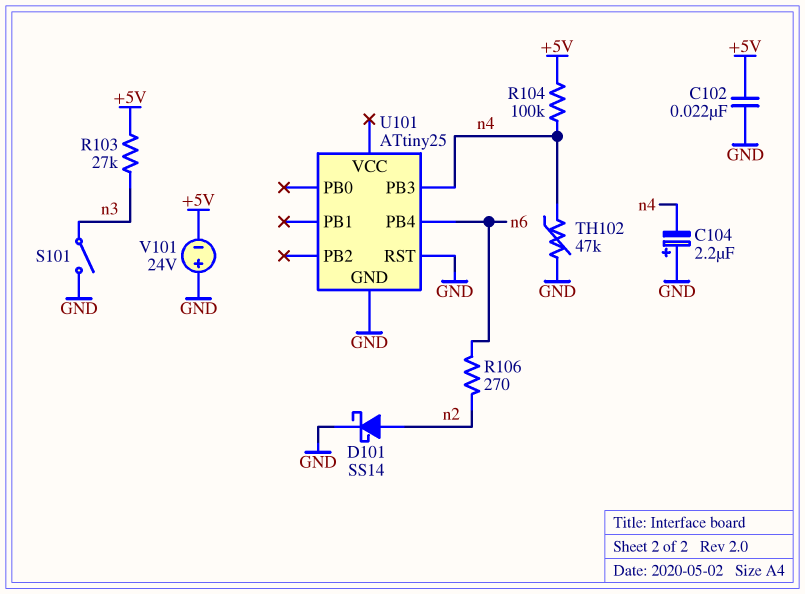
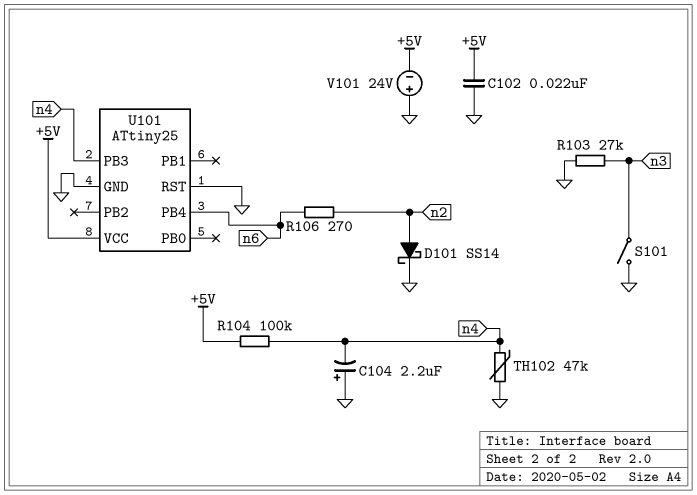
R103: 27k (+5V, n3) -> 27k (GND, n3)
U101 pin VCC: none -> +5V

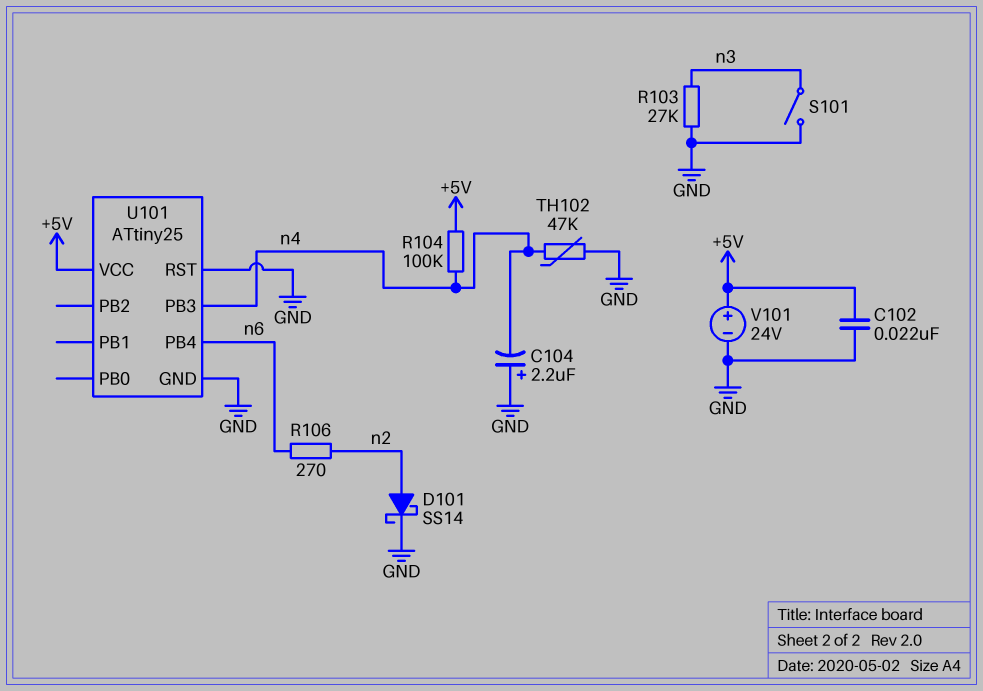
V101: 24V (plus GND, minus +5V) -> 24V (plus +5V, minus GND)

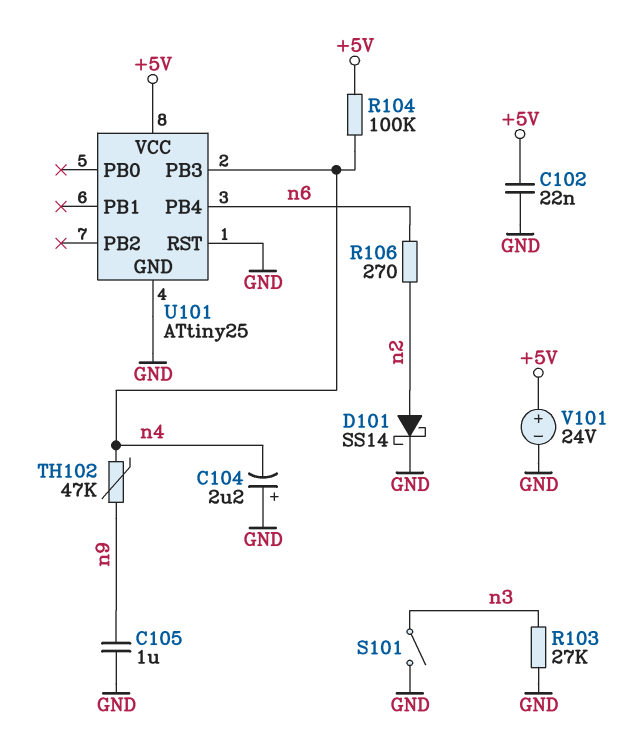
C105: none -> 1uF (GND, n9)
TH102: 47k (GND, n4) -> 47k (n4, n9)

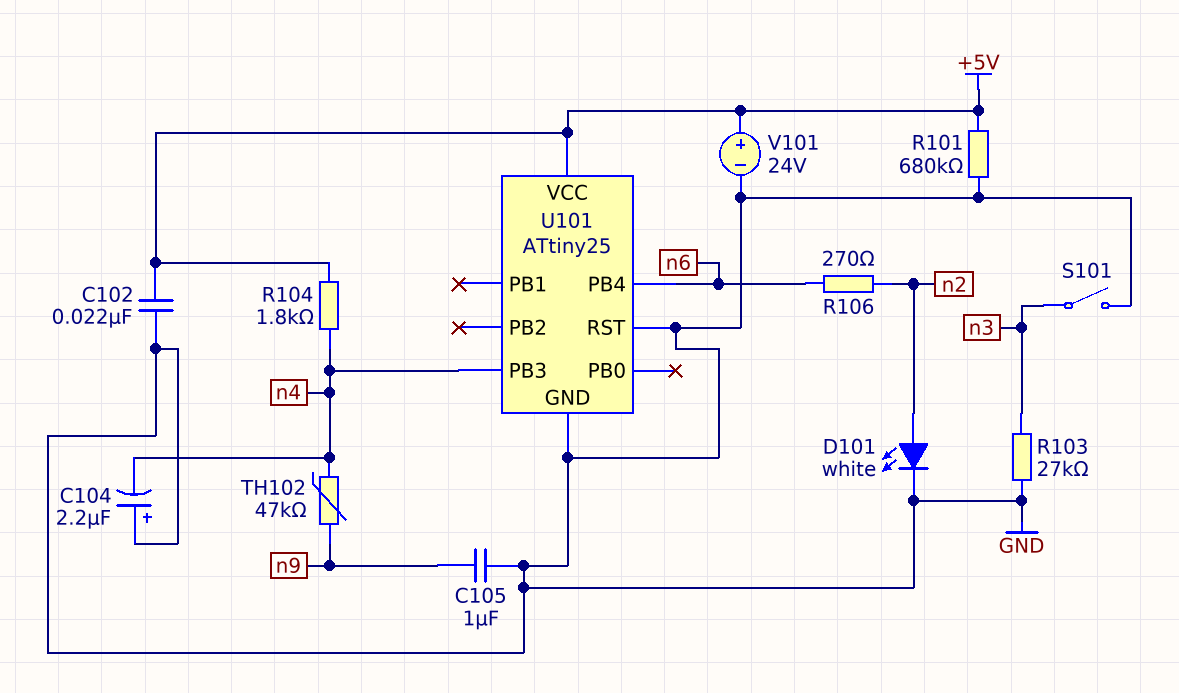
D101: schottky SS14 (A n2, K GND) -> LED white (A n2, K GND)
R101: none -> 680k (+5V, GND)
R104: 100k (+5V, n4) -> 1.8k (+5V, n4)

